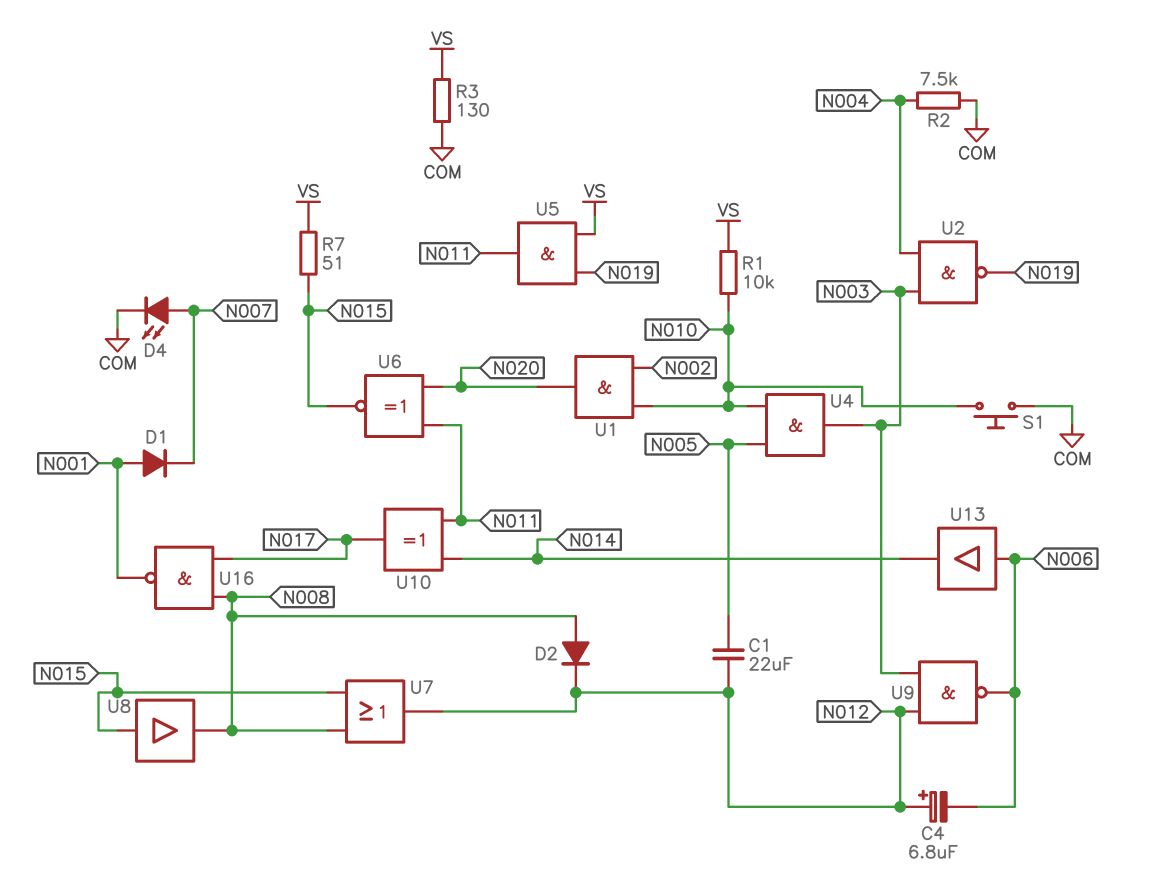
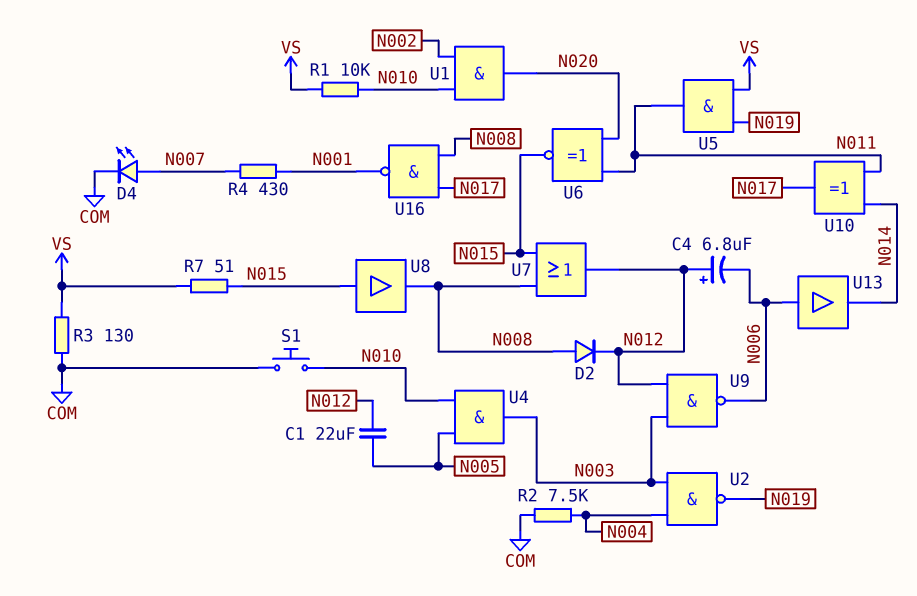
D1: diode (A N001, K N007) -> none
R4: none -> 430 (N001, N007)

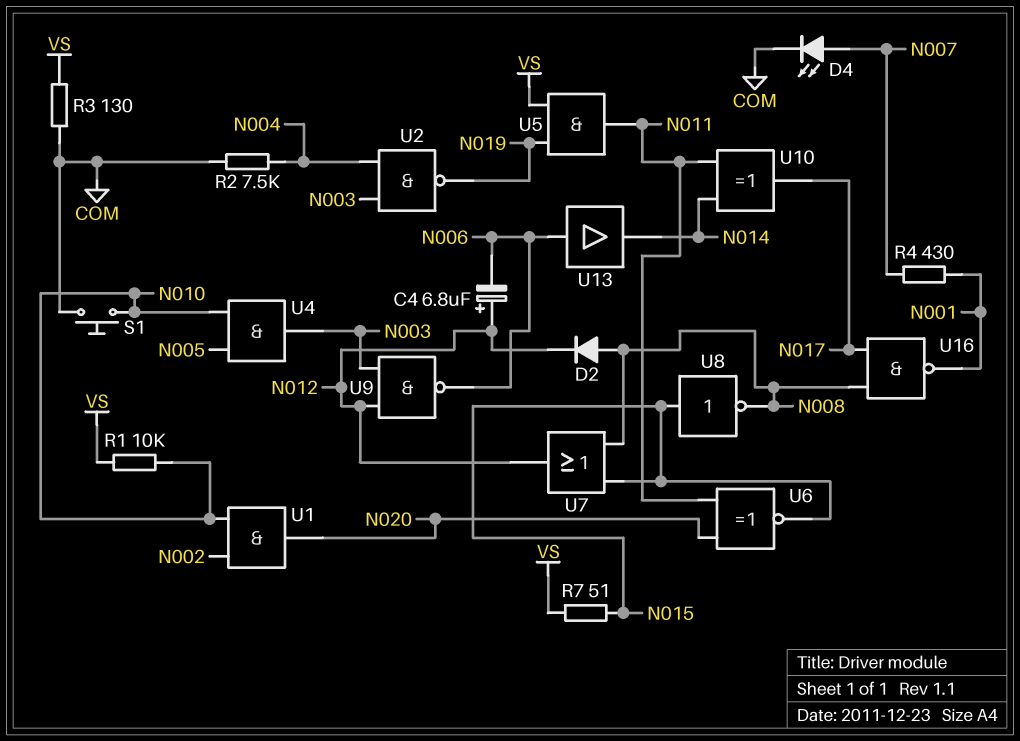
C1: 22uF (N005, N012) -> none
U8: buffer (in N015, out N008) -> NOT (in N015, out N008)

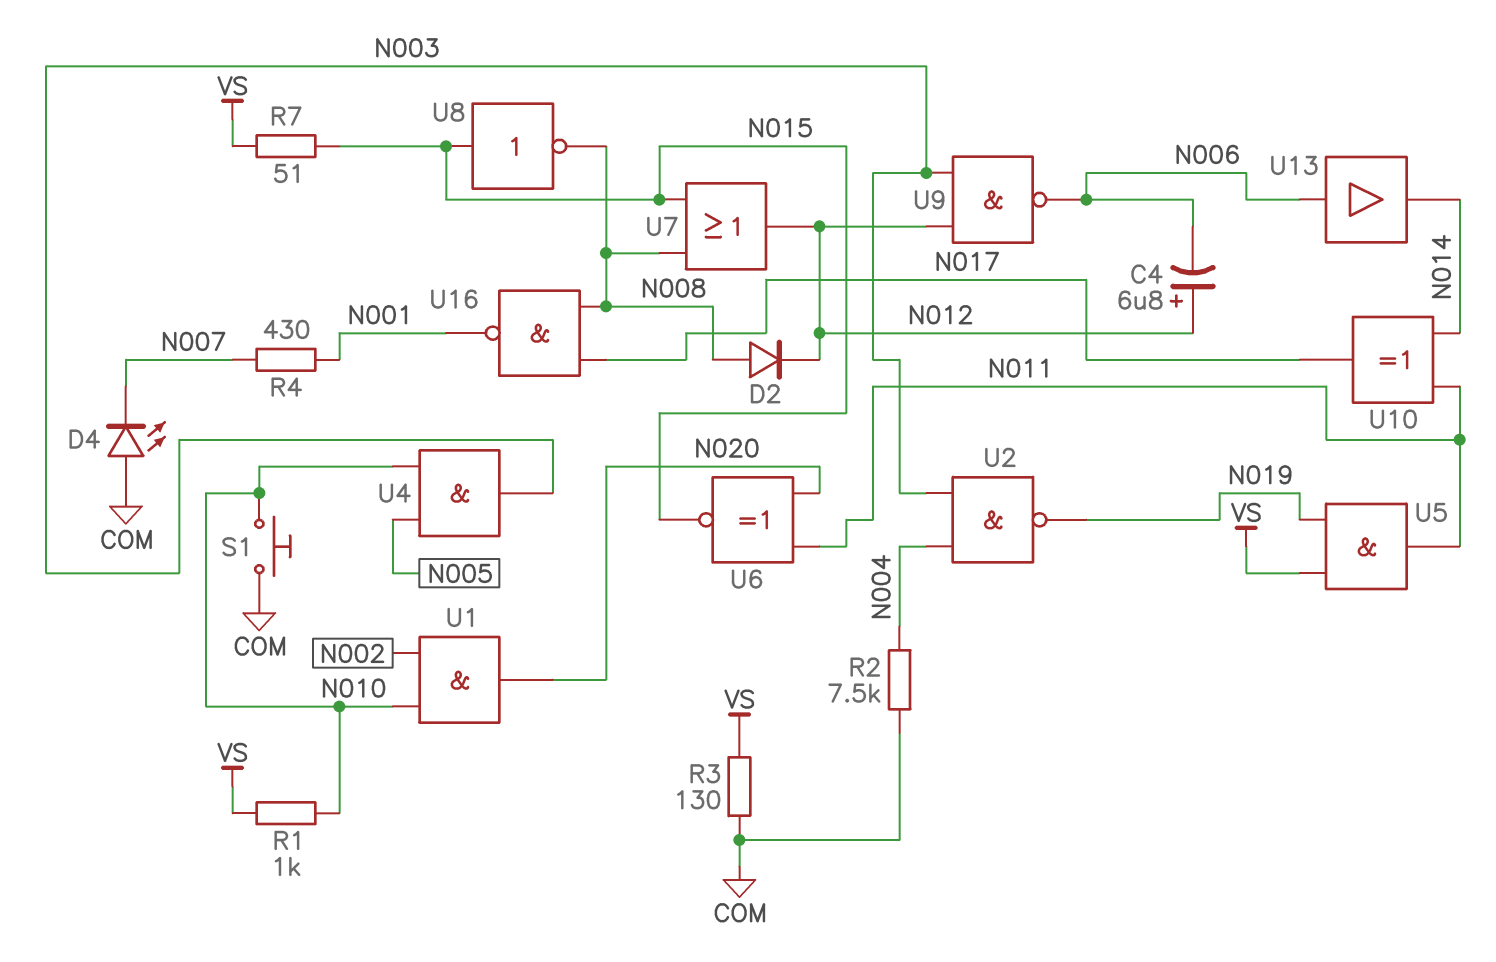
D4: LED (A N007, K COM) -> LED (A COM, K N007)
R1: 10k (N010, VS) -> 1k (N010, VS)

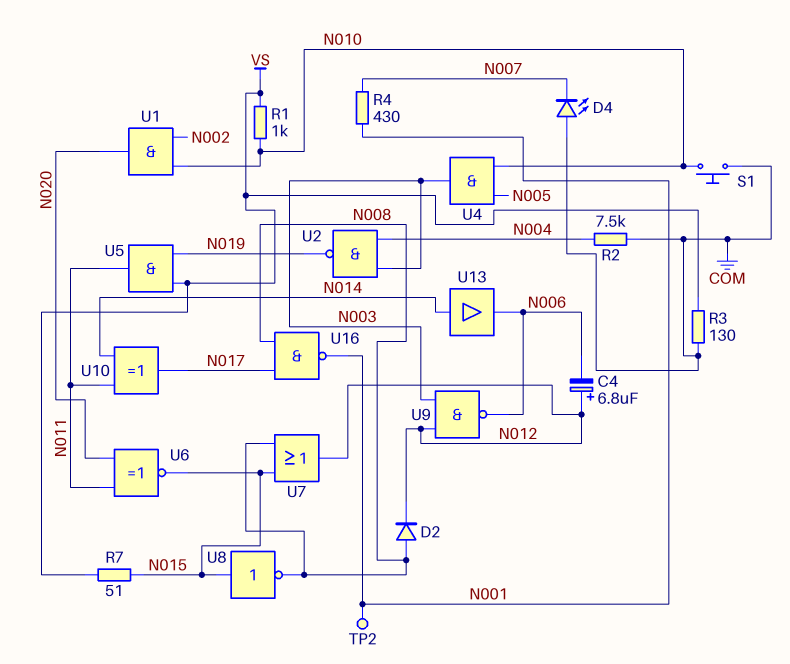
TP2: none -> test point (N001)
U13: buffer (in N006, out N014) -> buffer (in N014, out N006)

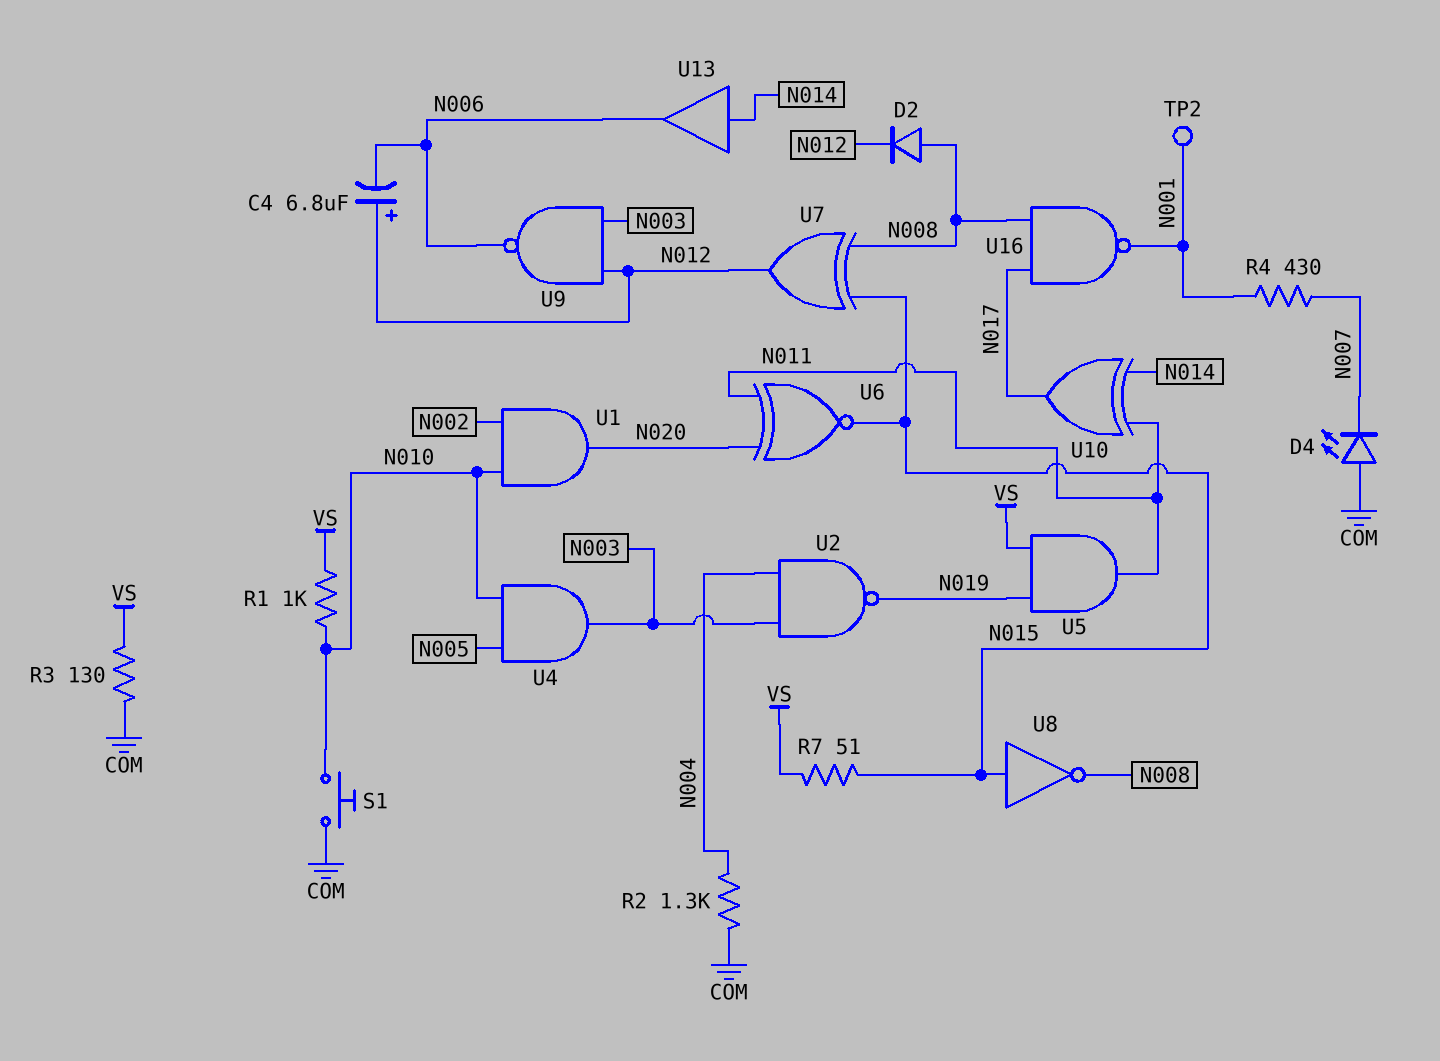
R2: 7.5k (COM, N004) -> 1.3k (COM, N004)
U7: OR (in N008, in N015, out N012) -> XOR (in N008, in N015, out N012)

